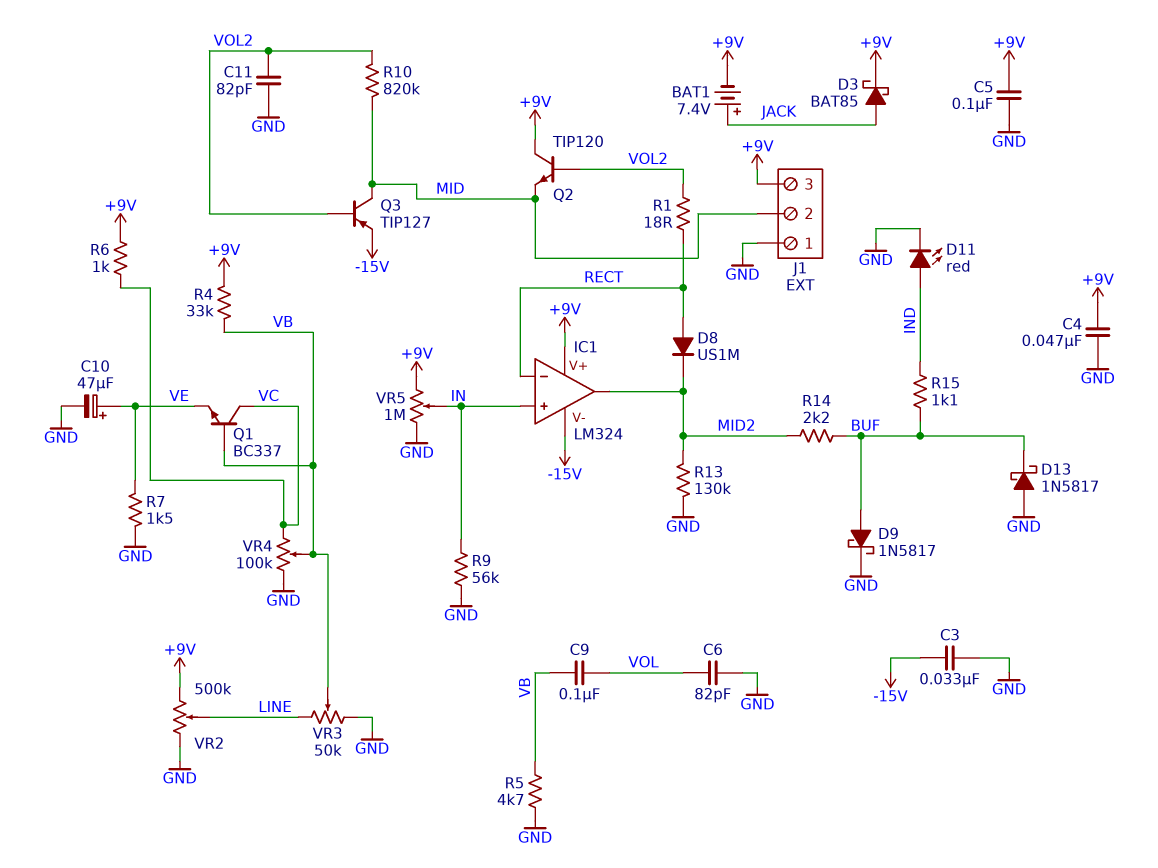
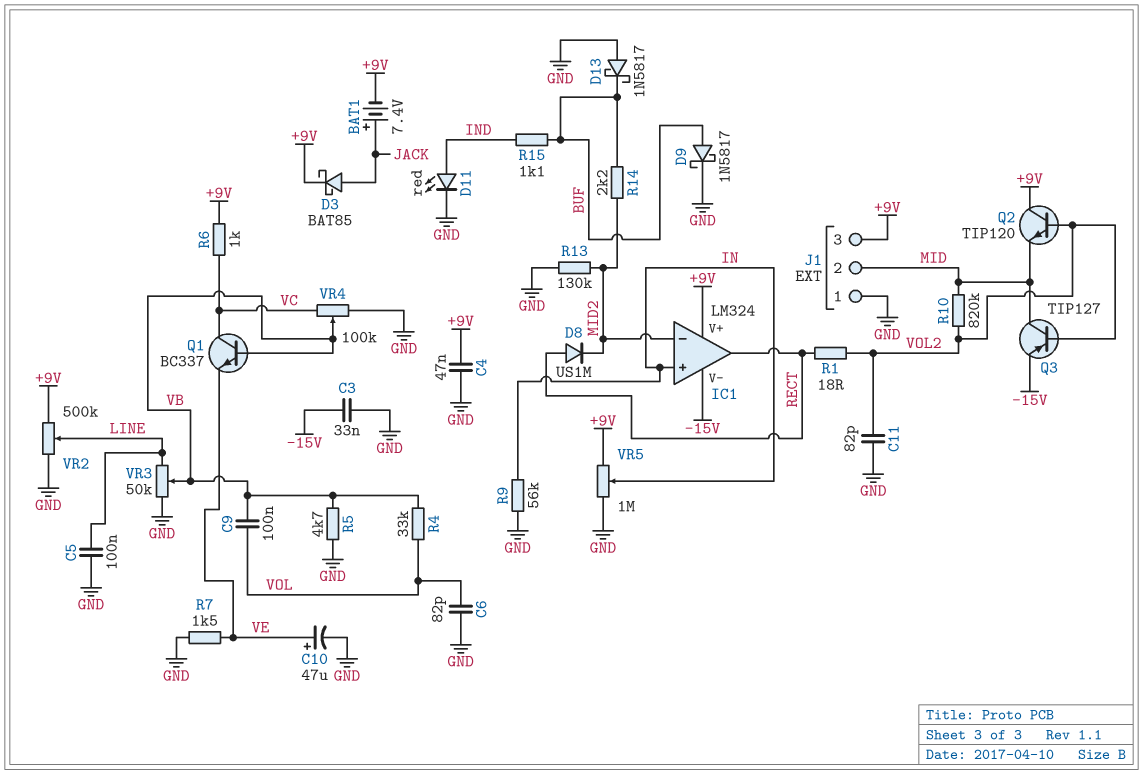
C5: 100nF (+9V, GND) -> 100nF (GND, LINE)
IC1 pin in-: RECT -> MID2
IC1 pin out: MID2 -> RECT
R4: 33k (+9V, VB) -> 33k (VB, VOL)

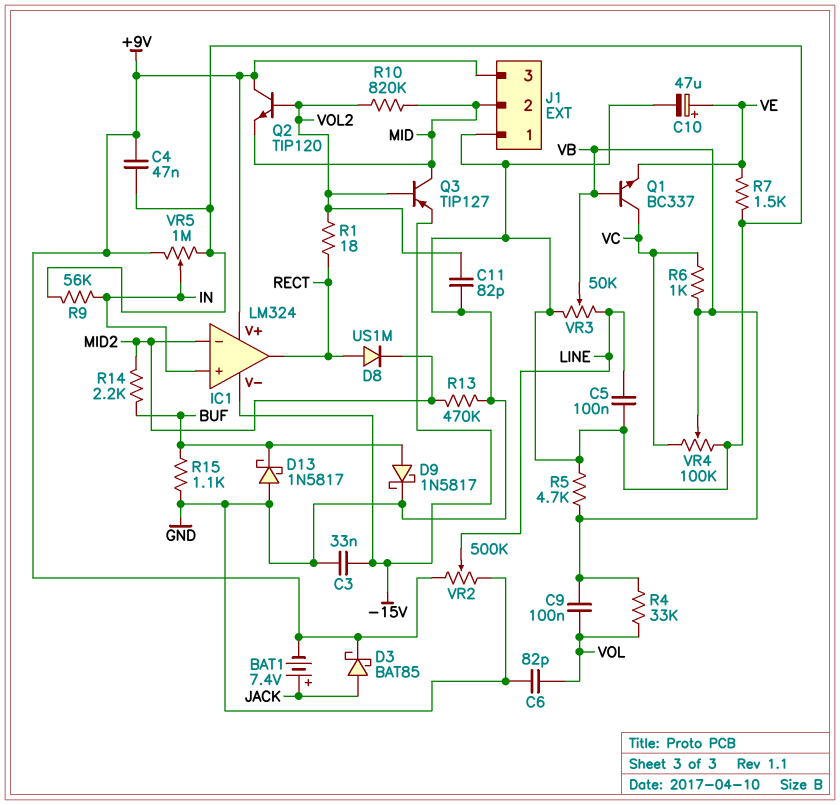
D11: LED red (A IND, K GND) -> none
R6: 1k (+9V, VC) -> 1k (VB, VC)
R13: 130k (GND, MID2) -> 470k (GND, MID2)
R15: 1.1k (BUF, IND) -> 1.1k (BUF, GND)

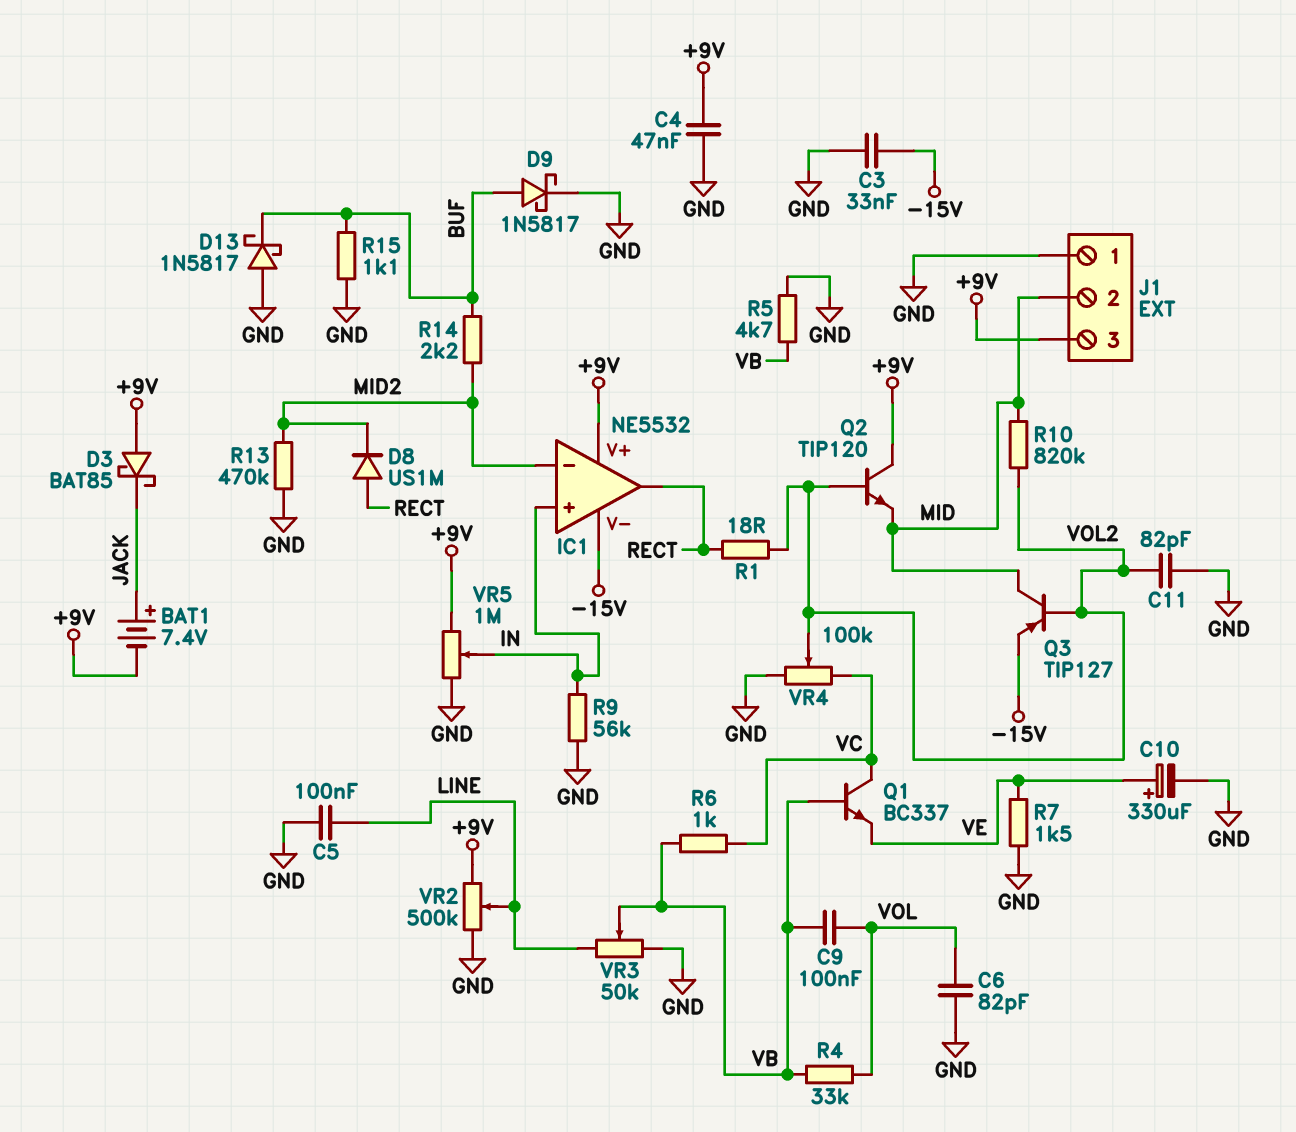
C10: 47uF (plus VE, minus GND) -> 330uF (plus VE, minus GND)
D3: schottky BAT85 (A JACK, K +9V) -> schottky BAT85 (A +9V, K JACK)
IC1: LM324 -> NE5532
VR4: 100k (GND, VC, wiper VB) -> 100k (GND, VC, wiper VOL2)

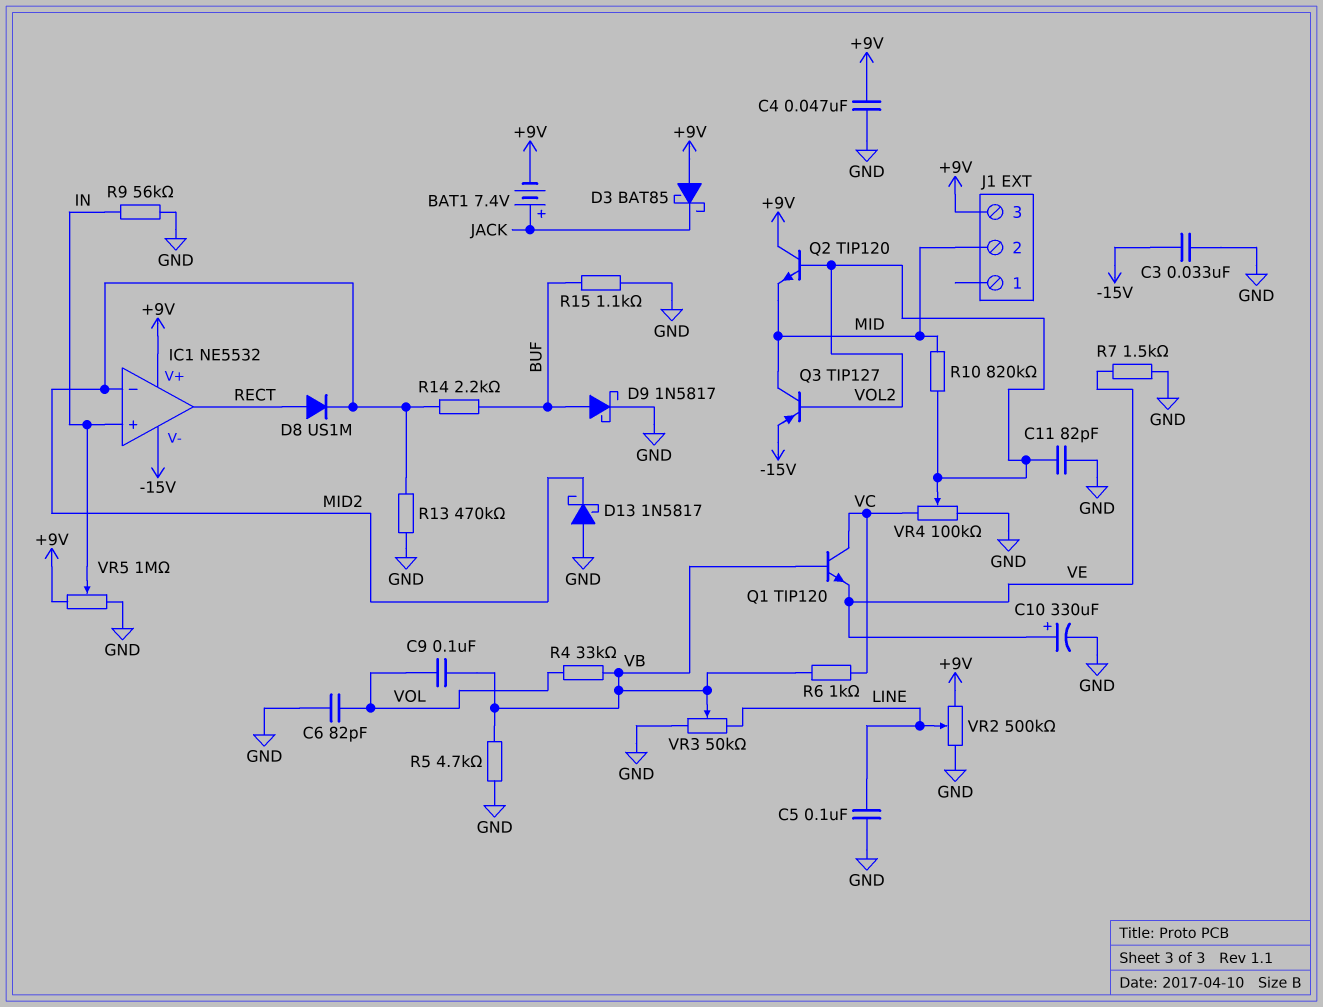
D13: schottky 1N5817 (A GND, K BUF) -> schottky 1N5817 (A GND, K MID2)
J1 pin 1: GND -> none
Q1: NPN BC337 (B VB, C VC, E VE) -> NPN TIP120 (B VB, C VC, E VE)
R1: 18 (RECT, VOL2) -> none

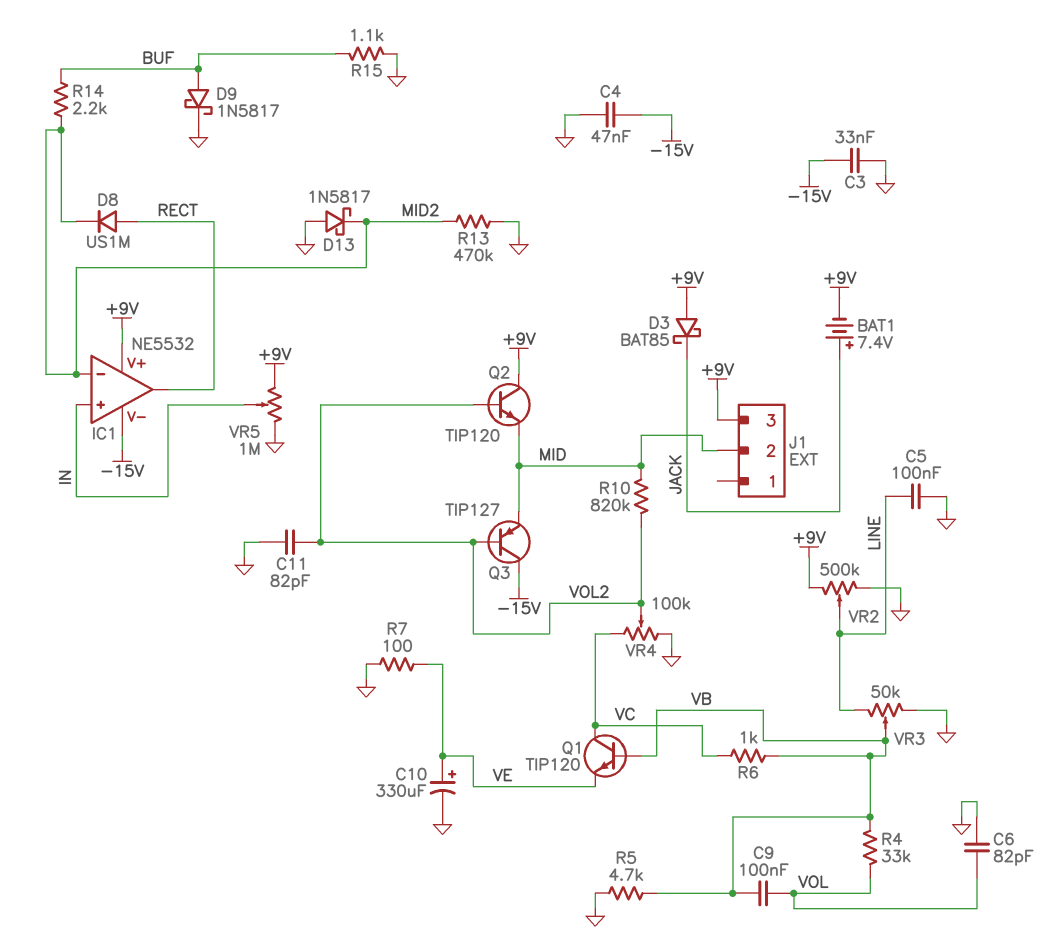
C4: 47nF (+9V, GND) -> 47nF (-15V, GND)
Q3: PNP TIP127 (B VOL2, C MID, E -15V) -> PNP TIP127 (B VOL2, C -15V, E MID)
R7: 1.5k (GND, VE) -> 100 (GND, VE)
R9: 56k (GND, IN) -> none

